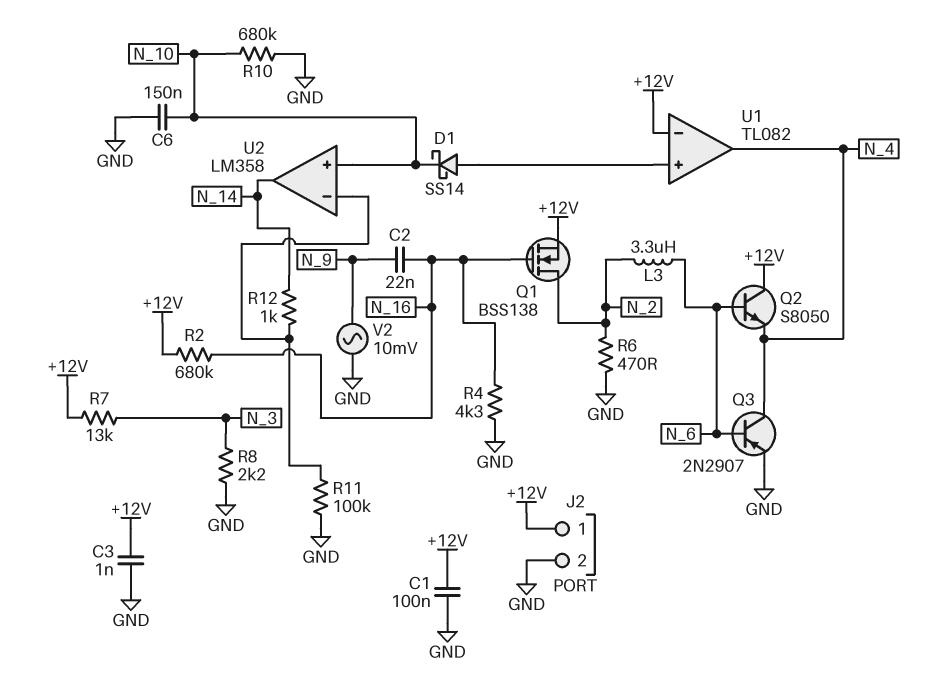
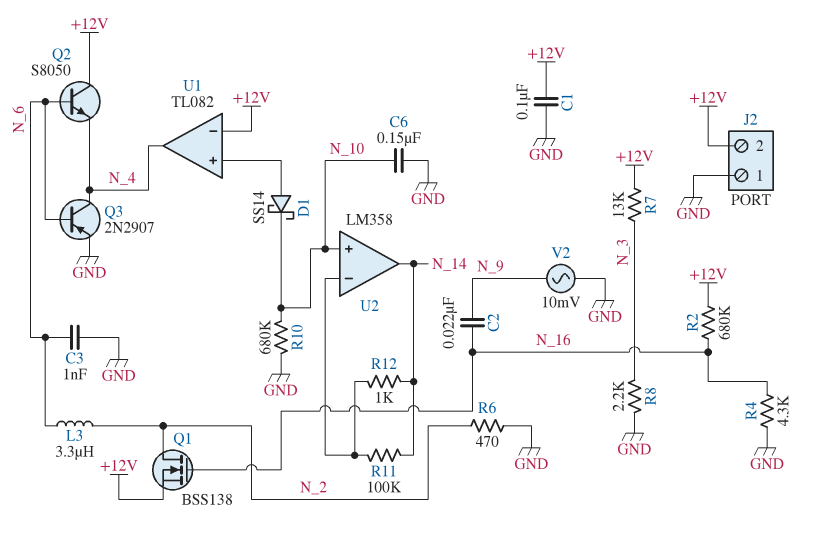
C3: 1nF (+12V, GND) -> 1nF (GND, N_6)
J2 pin 1: +12V -> GND
J2 pin 2: GND -> +12V
R11: 100k (GND, U2/in-) -> 100k (N_14, U2/in-)

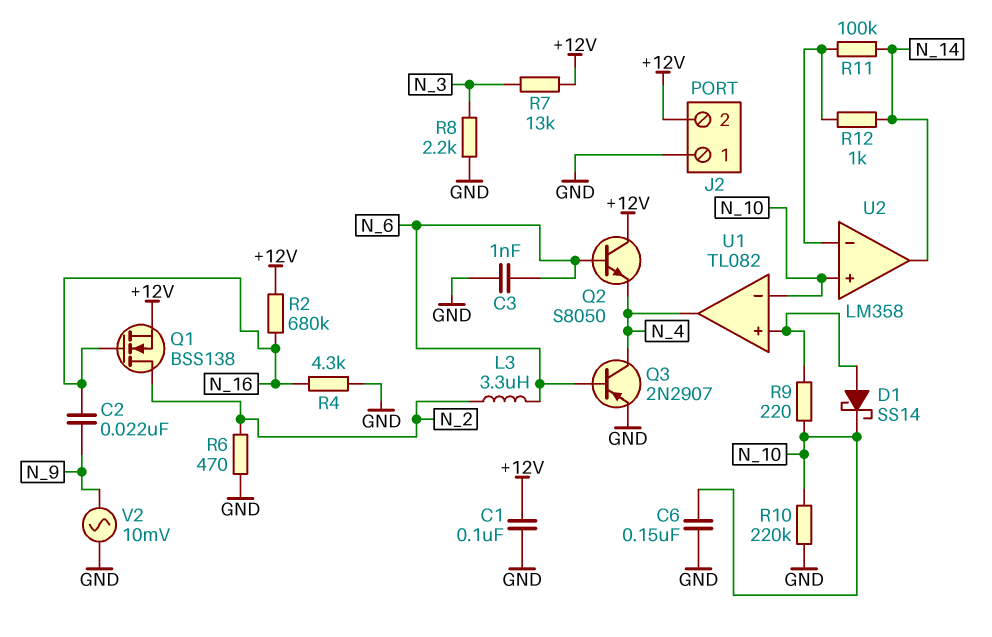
R9: none -> 220 (N_10, U1/in+)
R10: 680k (GND, N_10) -> 220k (GND, N_10)
U1 pin in-: +12V -> N_10

